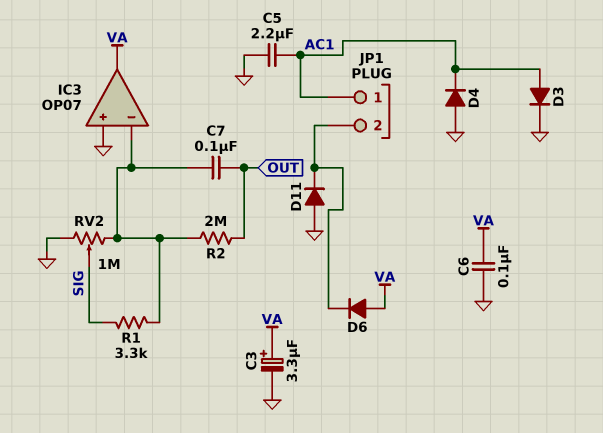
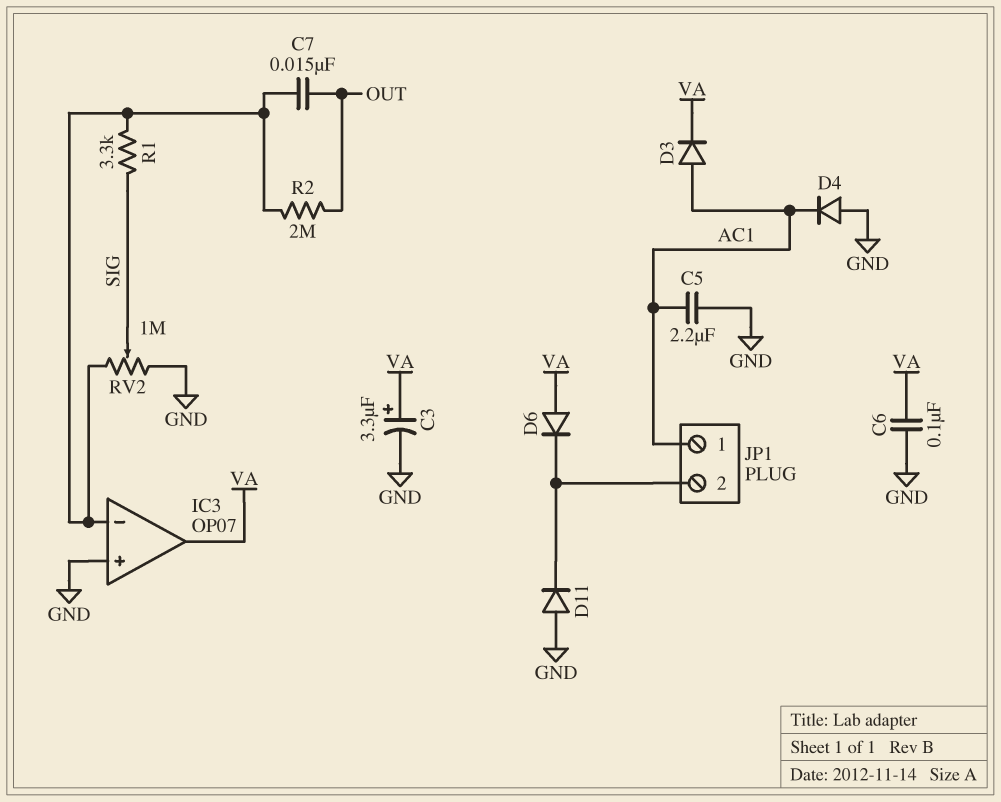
C7: 100nF (IC3/in-, OUT) -> 15nF (IC3/in-, OUT)
D3: diode (A AC1, K GND) -> diode (A AC1, K VA)

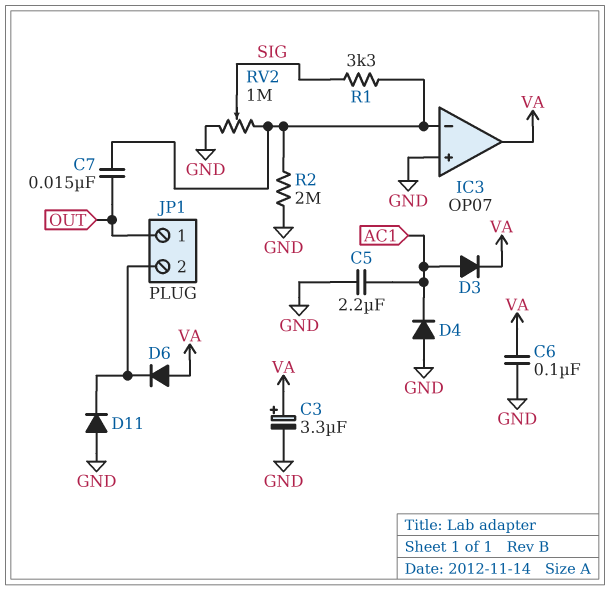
JP1 pin 1: AC1 -> OUT
R2: 2M (IC3/in-, OUT) -> 2M (GND, IC3/in-)

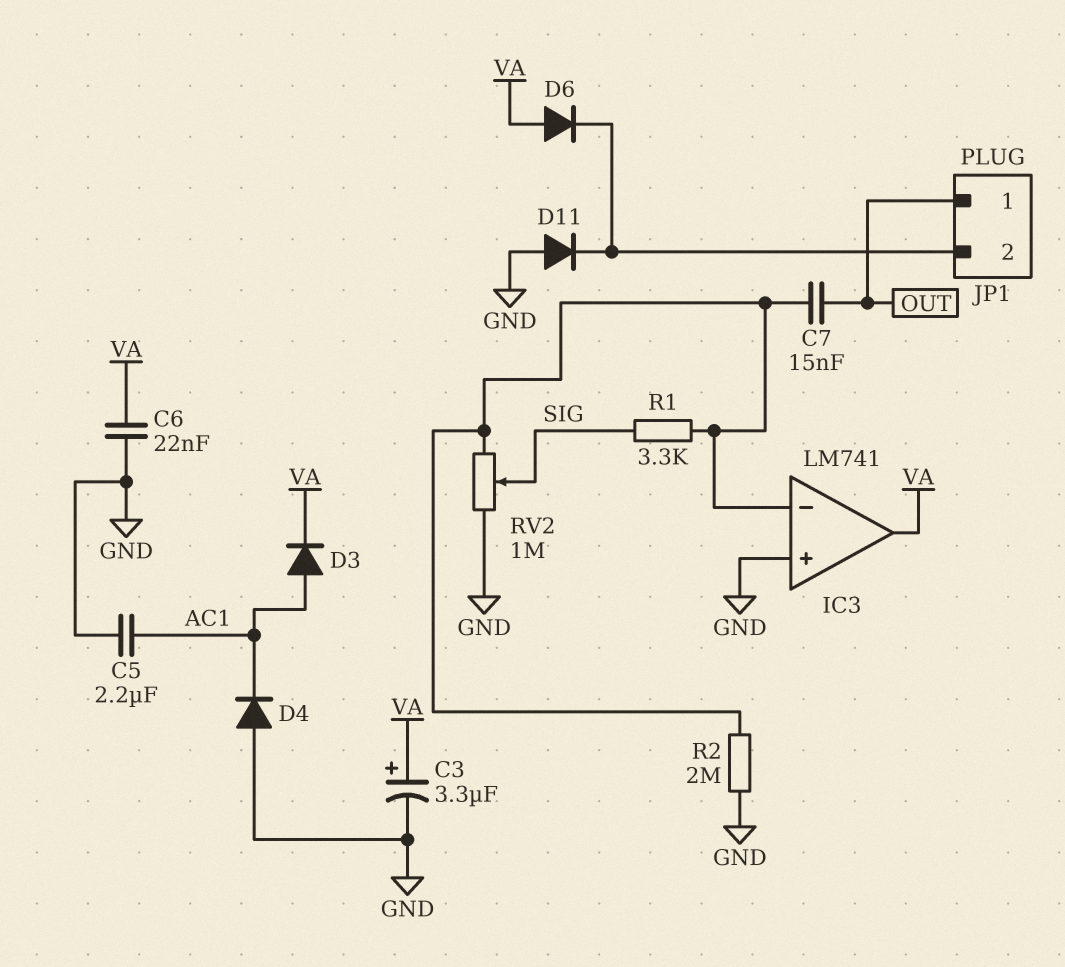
C6: 100nF (GND, VA) -> 22nF (GND, VA)
IC3: OP07 -> LM741

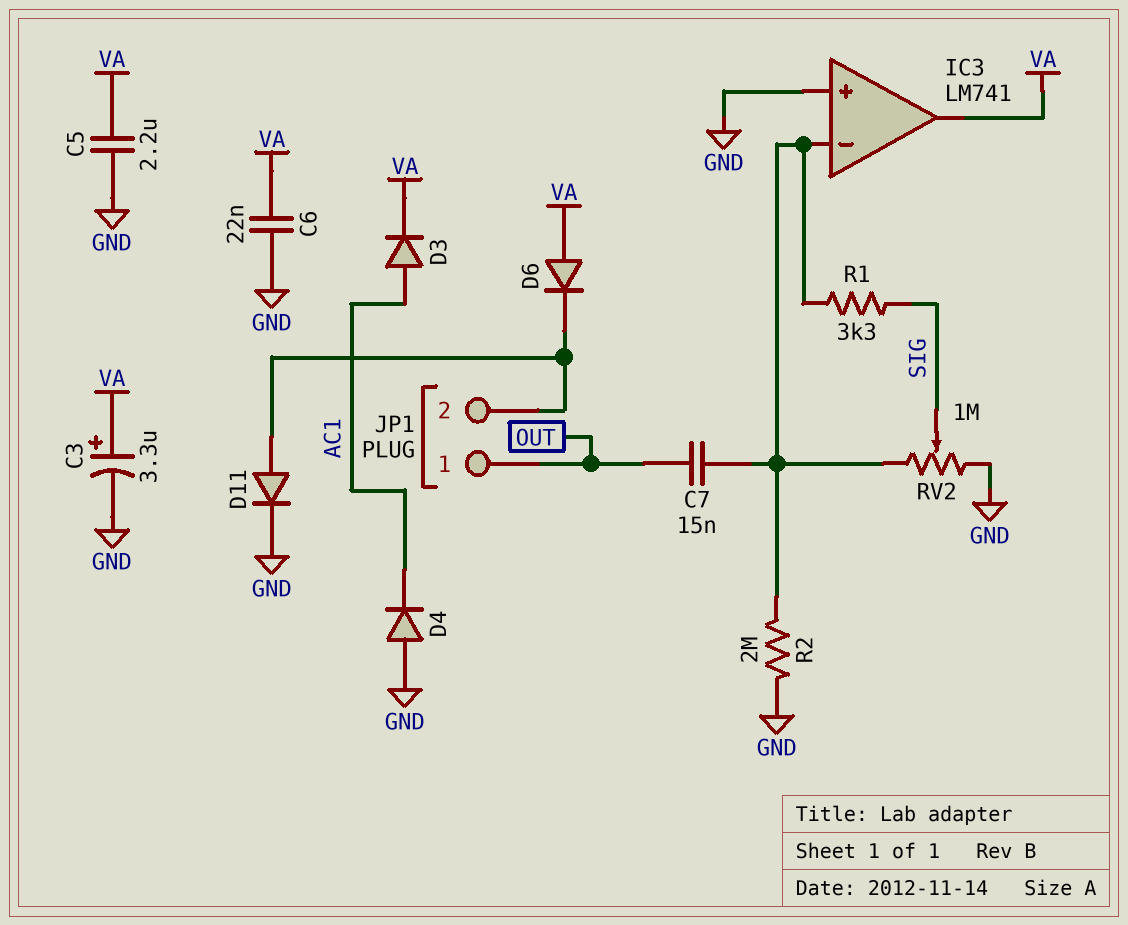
C5: 2.2uF (AC1, GND) -> 2.2uF (GND, VA)
D11: diode (A GND, K JP1/2) -> diode (A JP1/2, K GND)

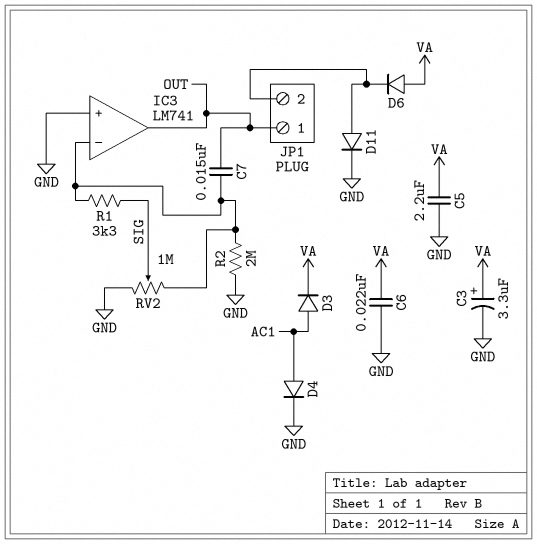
D4: diode (A GND, K AC1) -> diode (A AC1, K GND)
IC3 pin out: VA -> OUT

